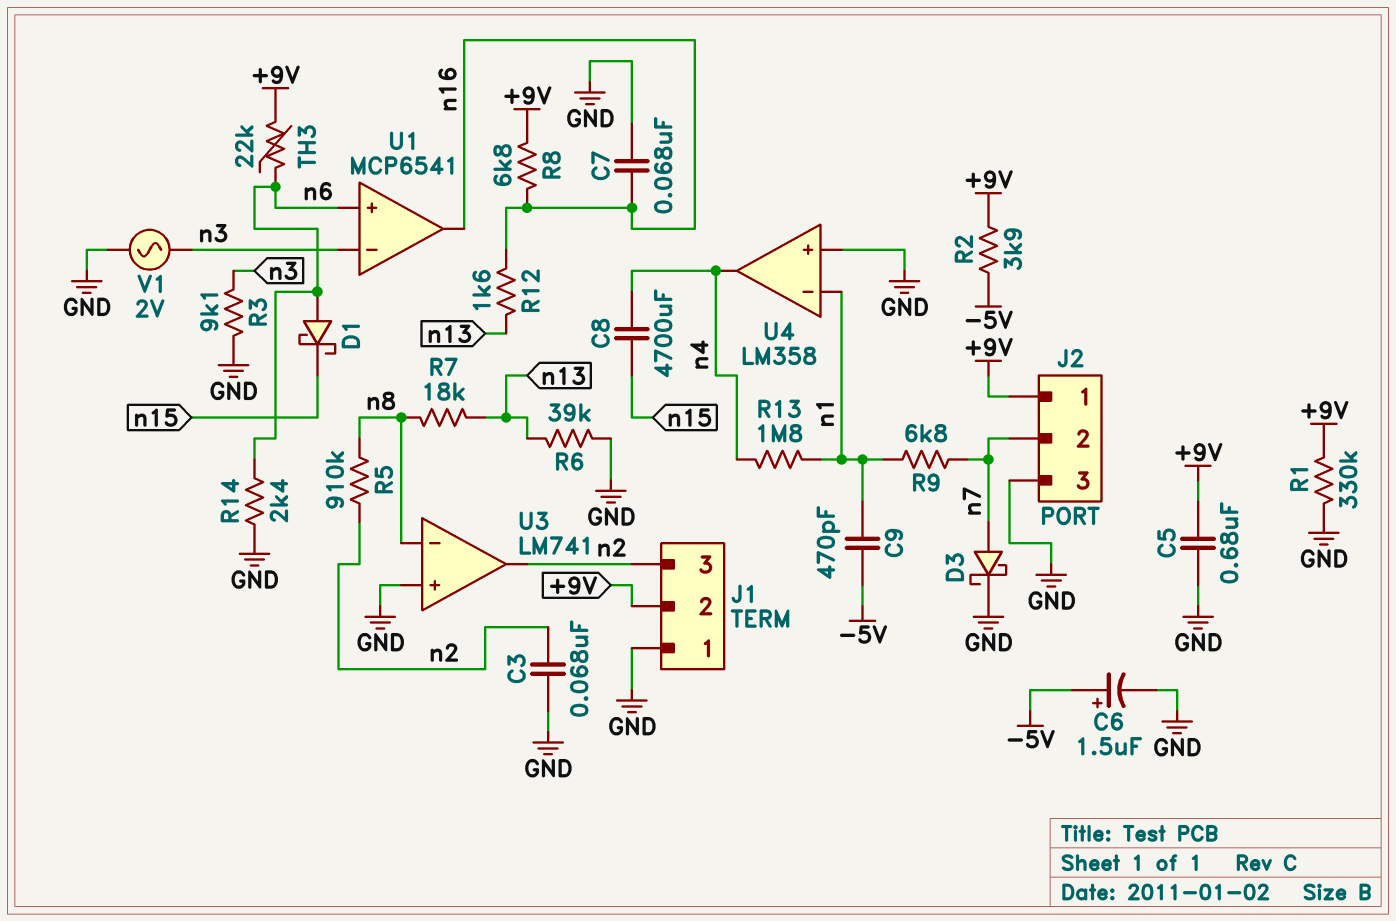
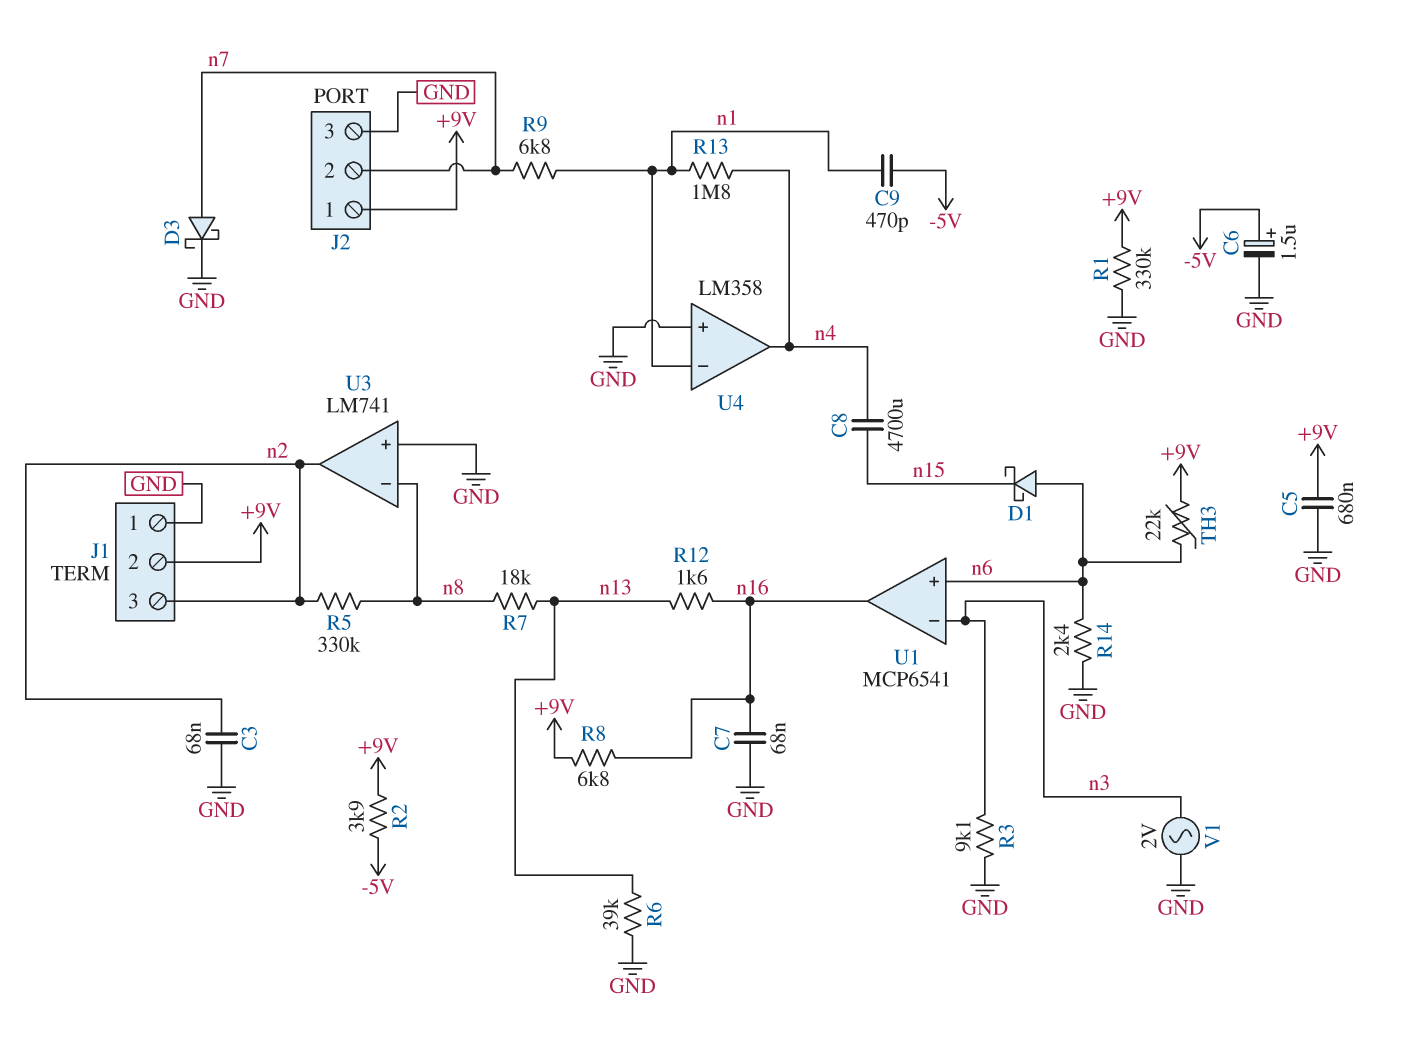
R5: 910k (n2, n8) -> 330k (n2, n8)

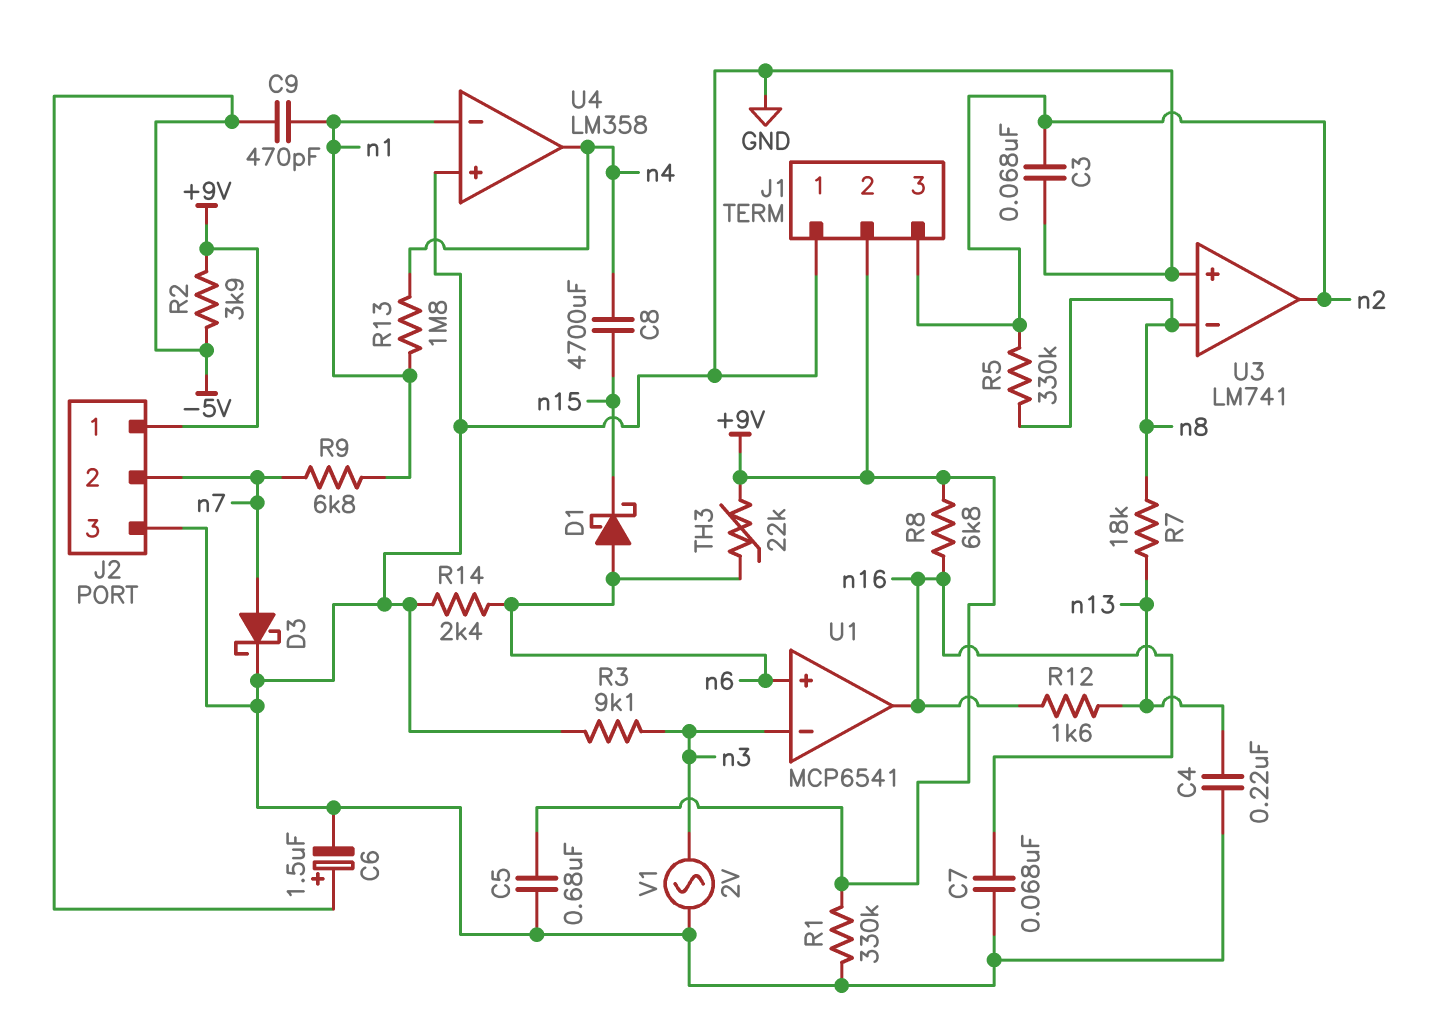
C4: none -> 220nF (GND, n13)
R6: 39k (GND, n13) -> none

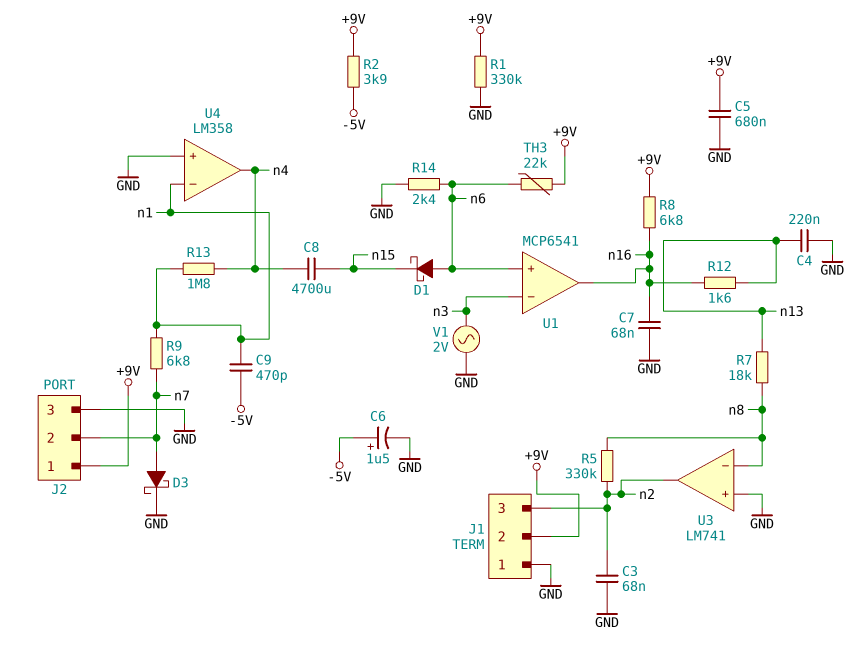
R3: 9.1k (GND, n3) -> none

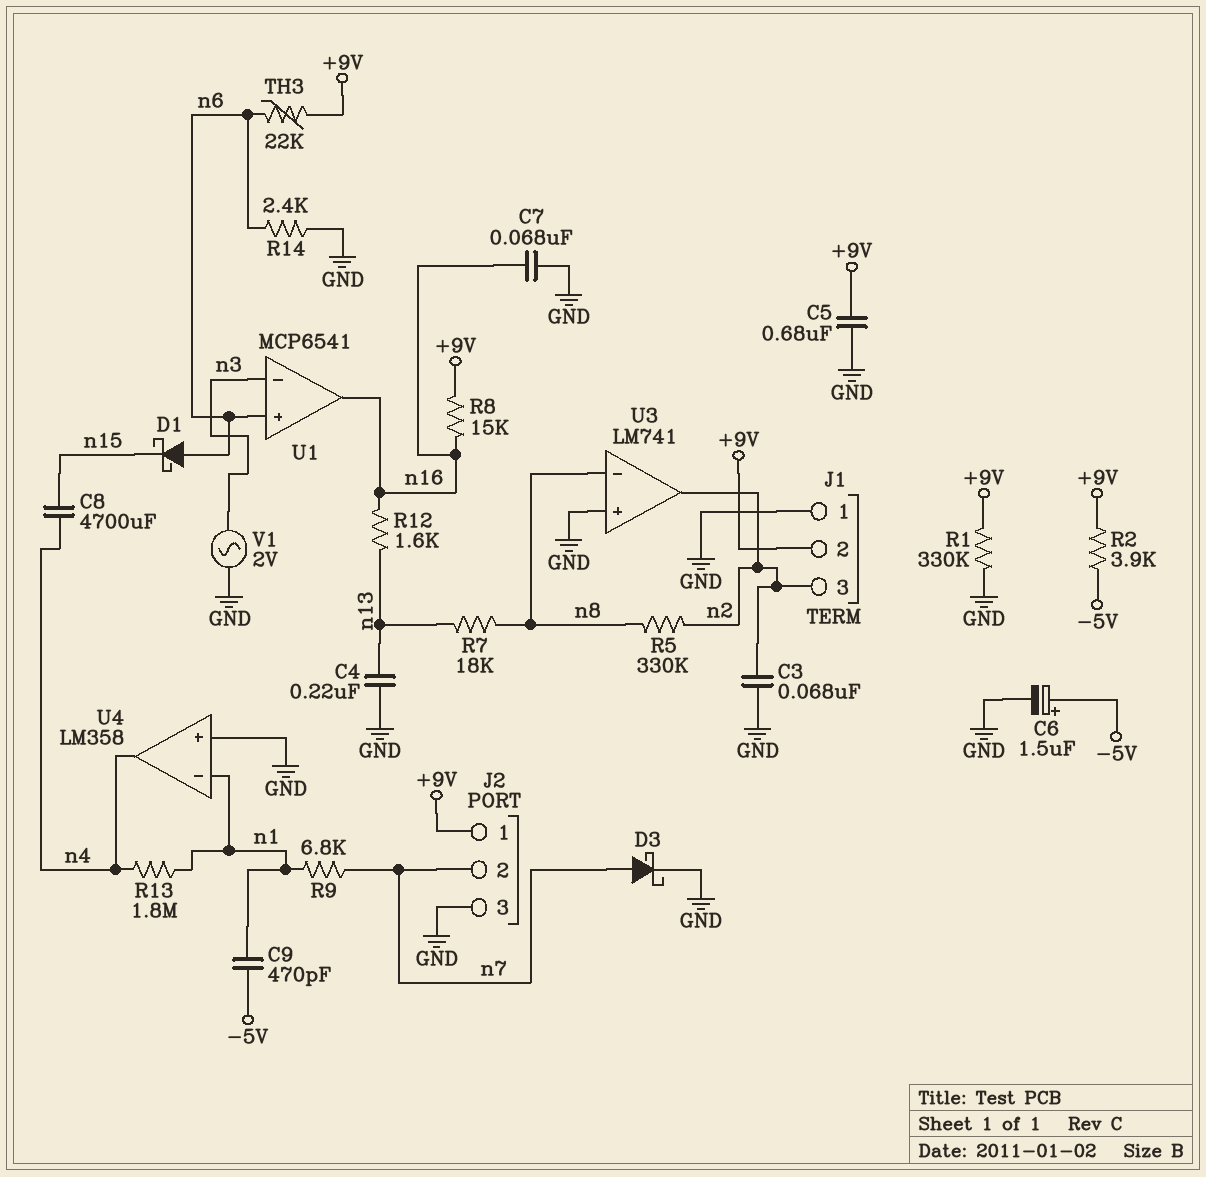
R8: 6.8k (+9V, n16) -> 15k (+9V, n16)

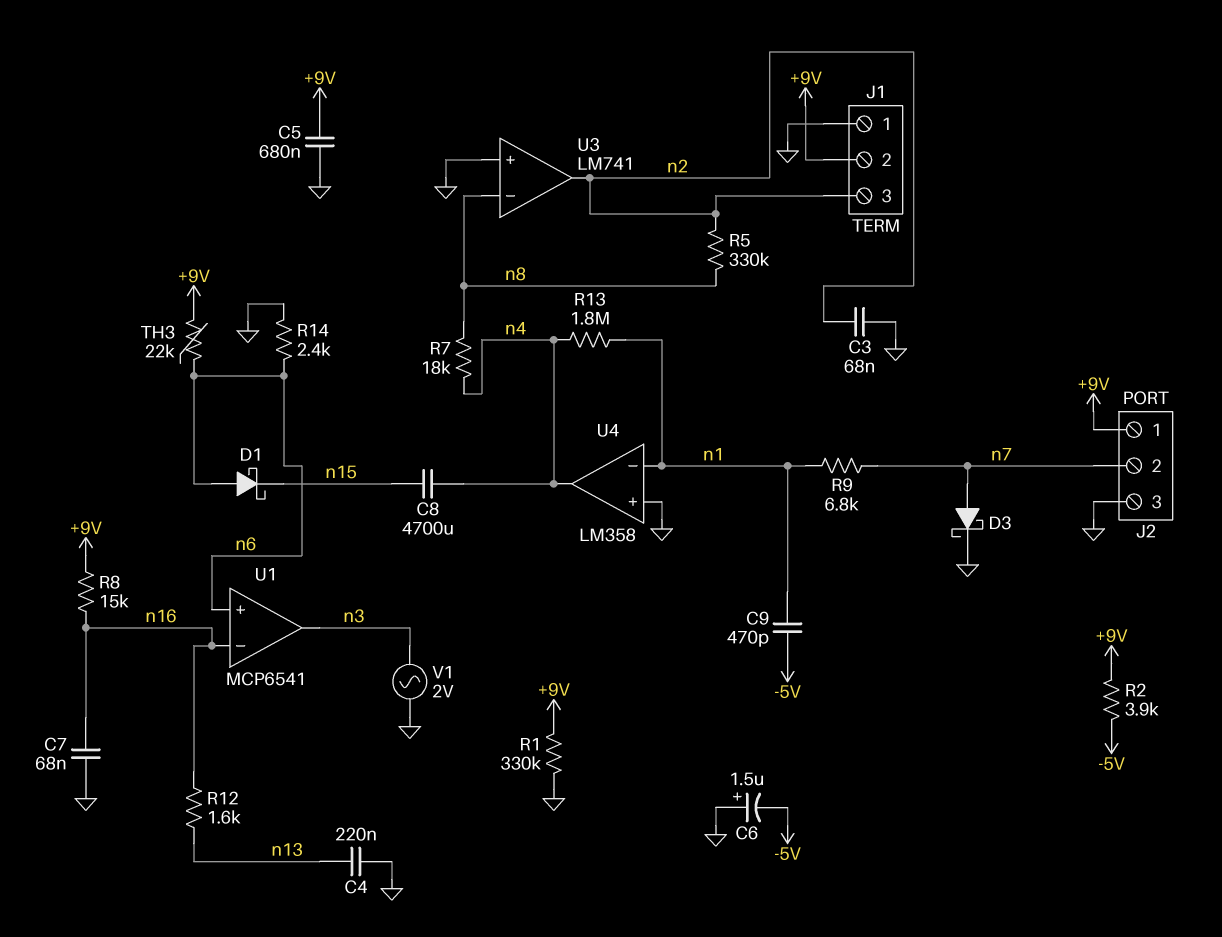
C6: 1.5uF (plus -5V, minus GND) -> 1.5uF (plus GND, minus -5V)
R7: 18k (n8, n13) -> 18k (n4, n8)
U1 pin in-: n3 -> n16
U1 pin out: n16 -> n3

